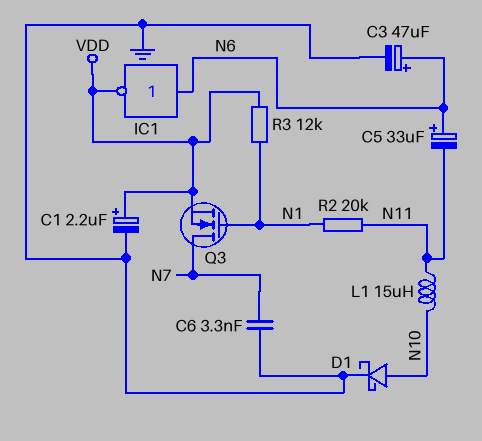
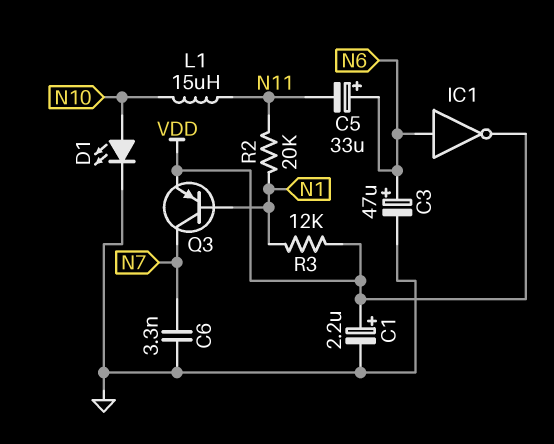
D1: schottky (A N10, K GND) -> LED (A N10, K GND)
Q3: NMOS (G N1, D N7, S VDD) -> PNP (B N1, C N7, E VDD)

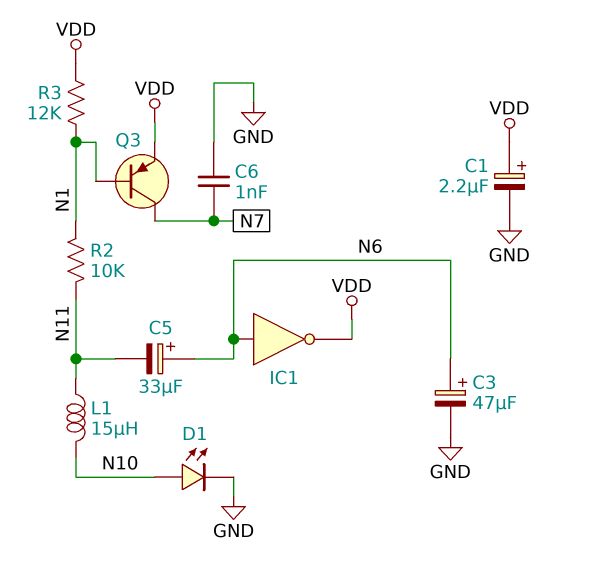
C6: 3.3nF (GND, N7) -> 1nF (GND, N7)
R2: 20k (N1, N11) -> 10k (N1, N11)

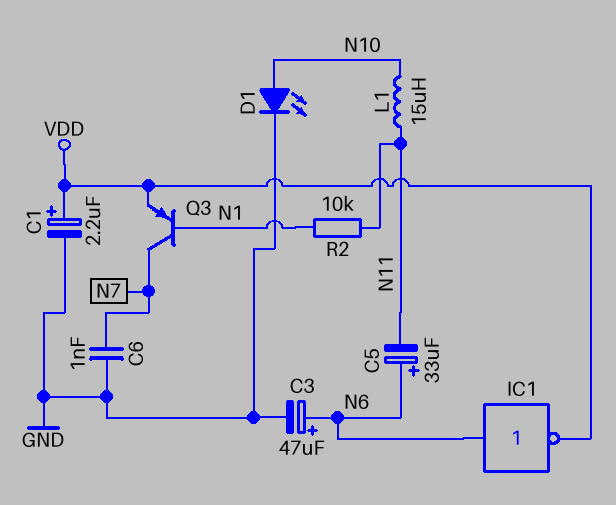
R3: 12k (N1, VDD) -> none

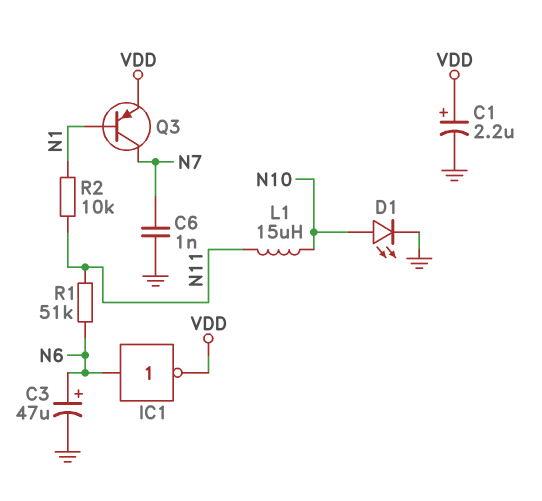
C5: 33uF (plus N6, minus N11) -> none
R1: none -> 51k (N6, N11)

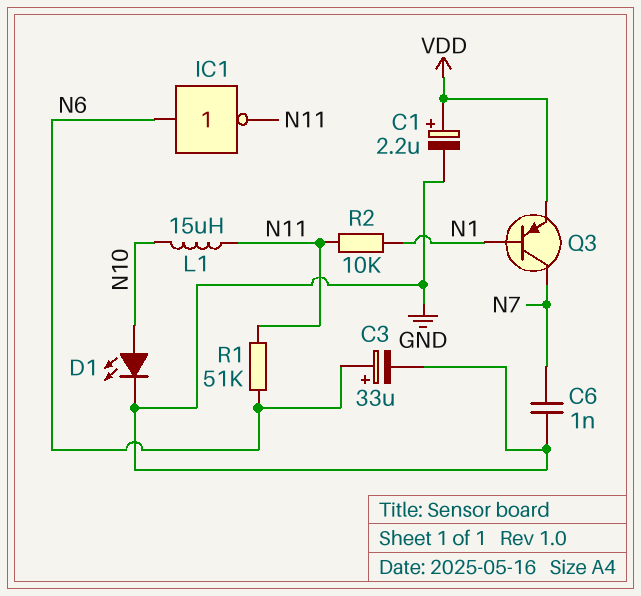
C3: 47uF (plus N6, minus GND) -> 33uF (plus N6, minus GND)
IC1: NOT (in N6, out VDD) -> NOT (in N6, out N11)

